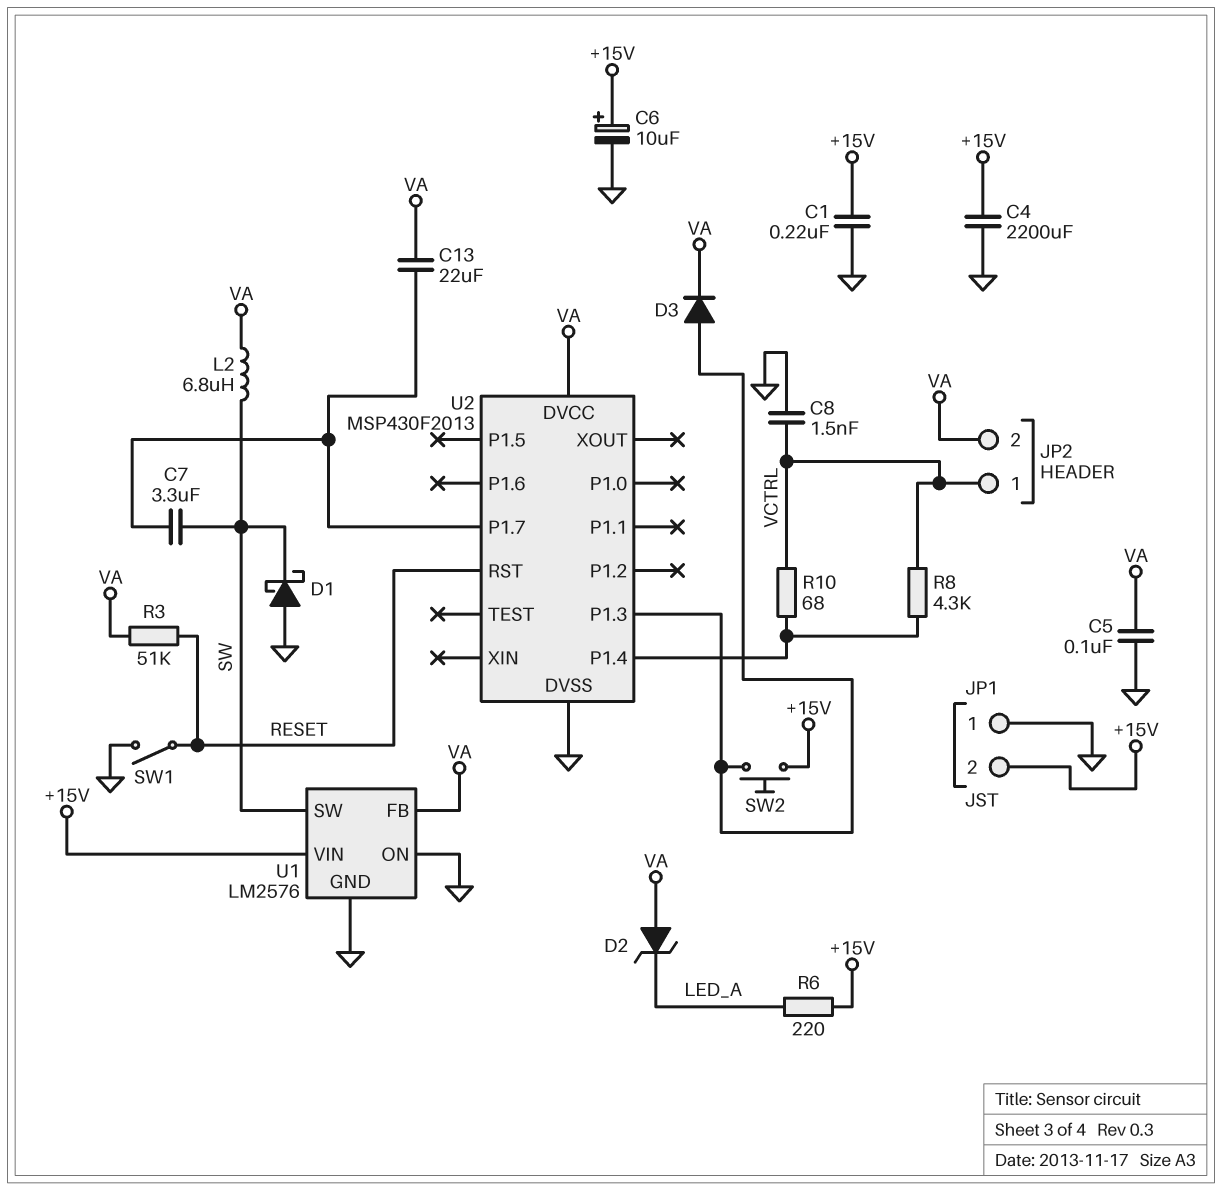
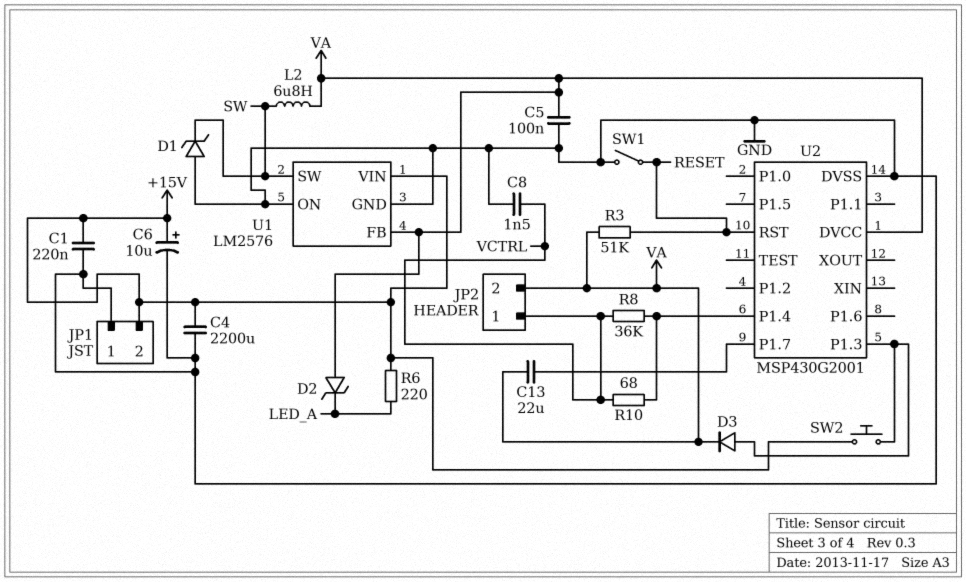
C7: 3.3uF (SW, U2/P1.7) -> none
D1: schottky (A GND, K SW) -> zener (A GND, K SW)
R8: 4.3k (U2/P1.4, VCTRL) -> 36k (U2/P1.4, VCTRL)
U2: MSP430F2013 -> MSP430G2001

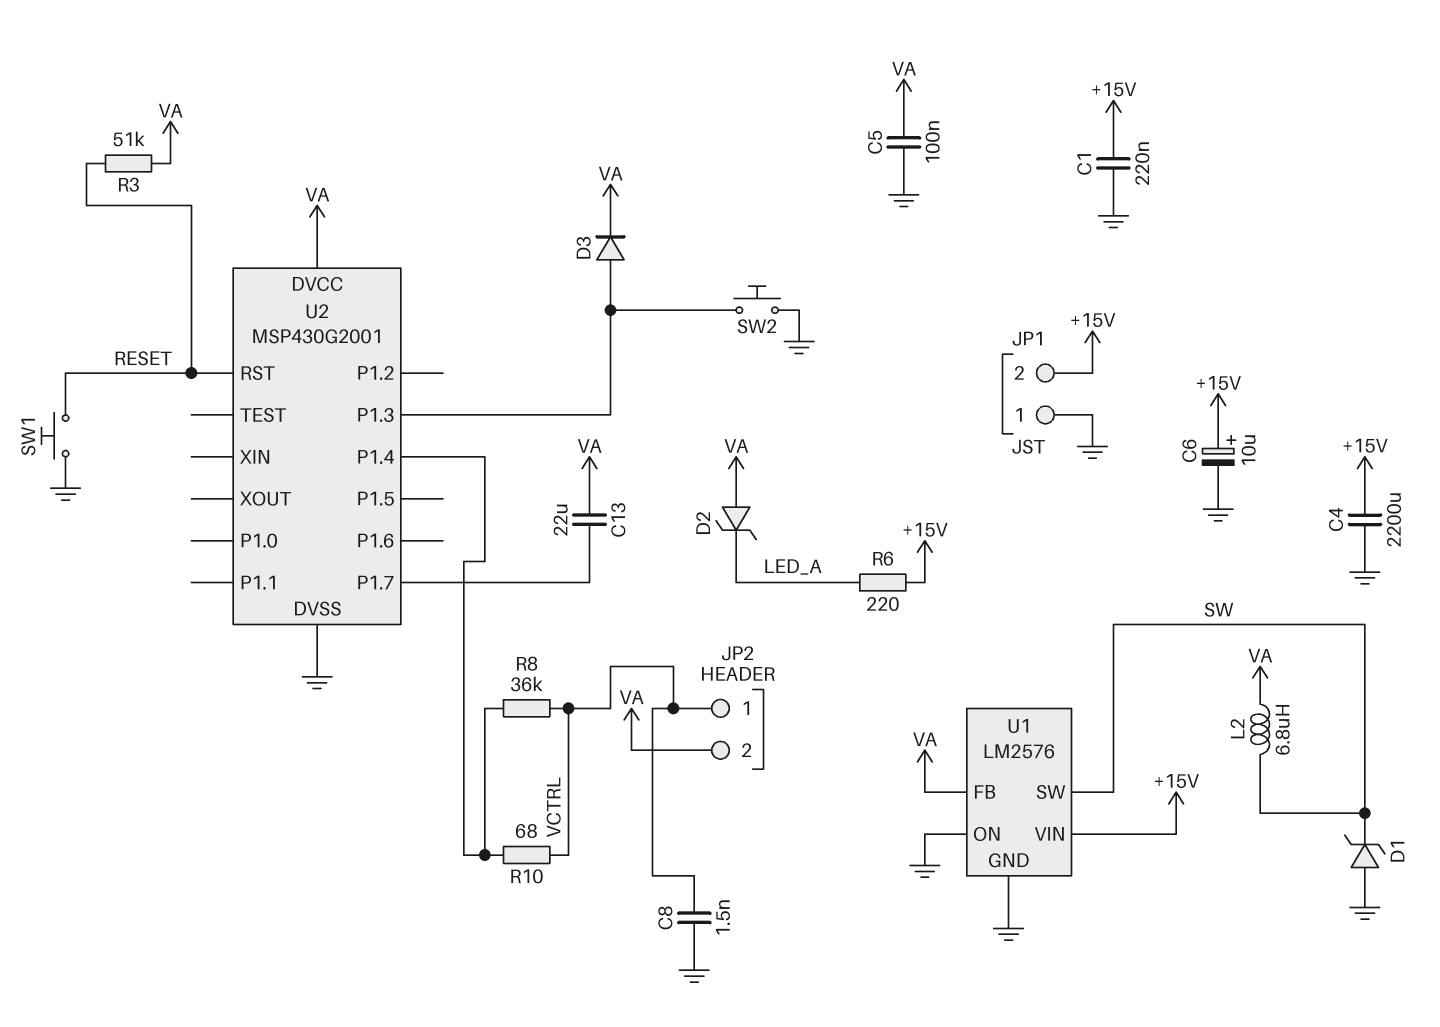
SW1: switch (GND, RESET) -> button (GND, RESET)
SW2: button (+15V, U2/P1.3) -> button (GND, U2/P1.3)

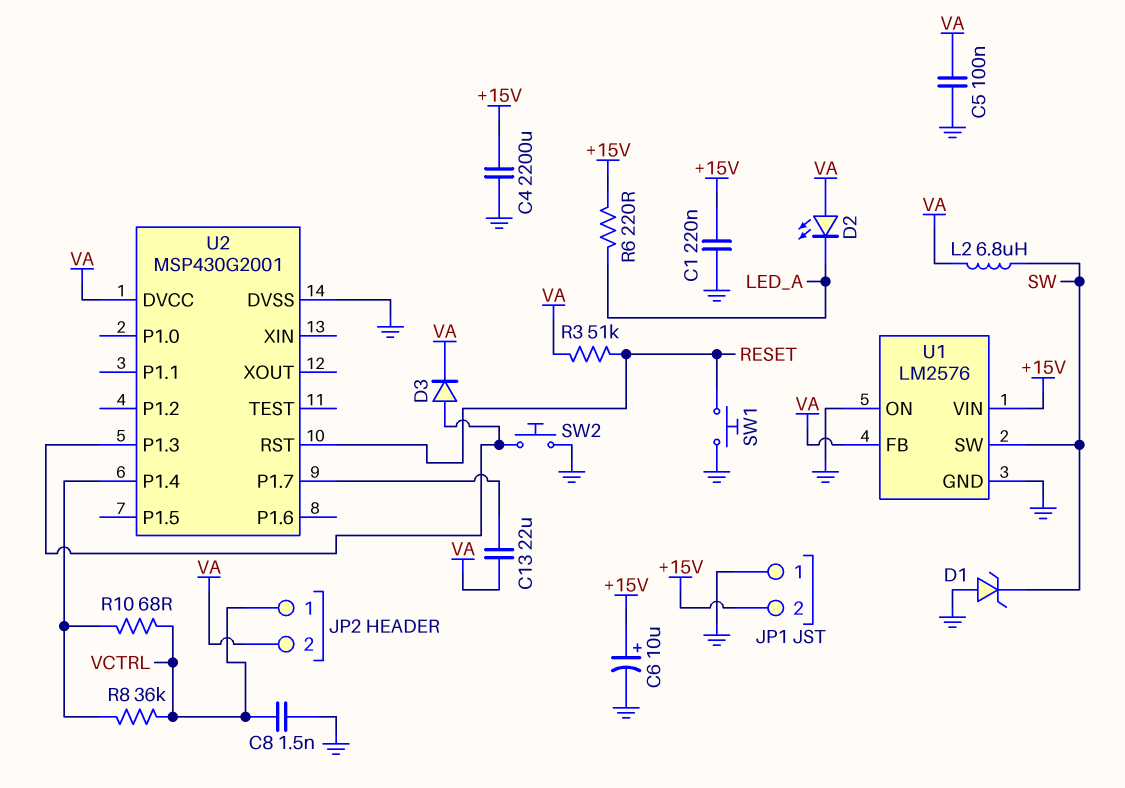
D2: zener (A VA, K LED_A) -> LED (A VA, K LED_A)

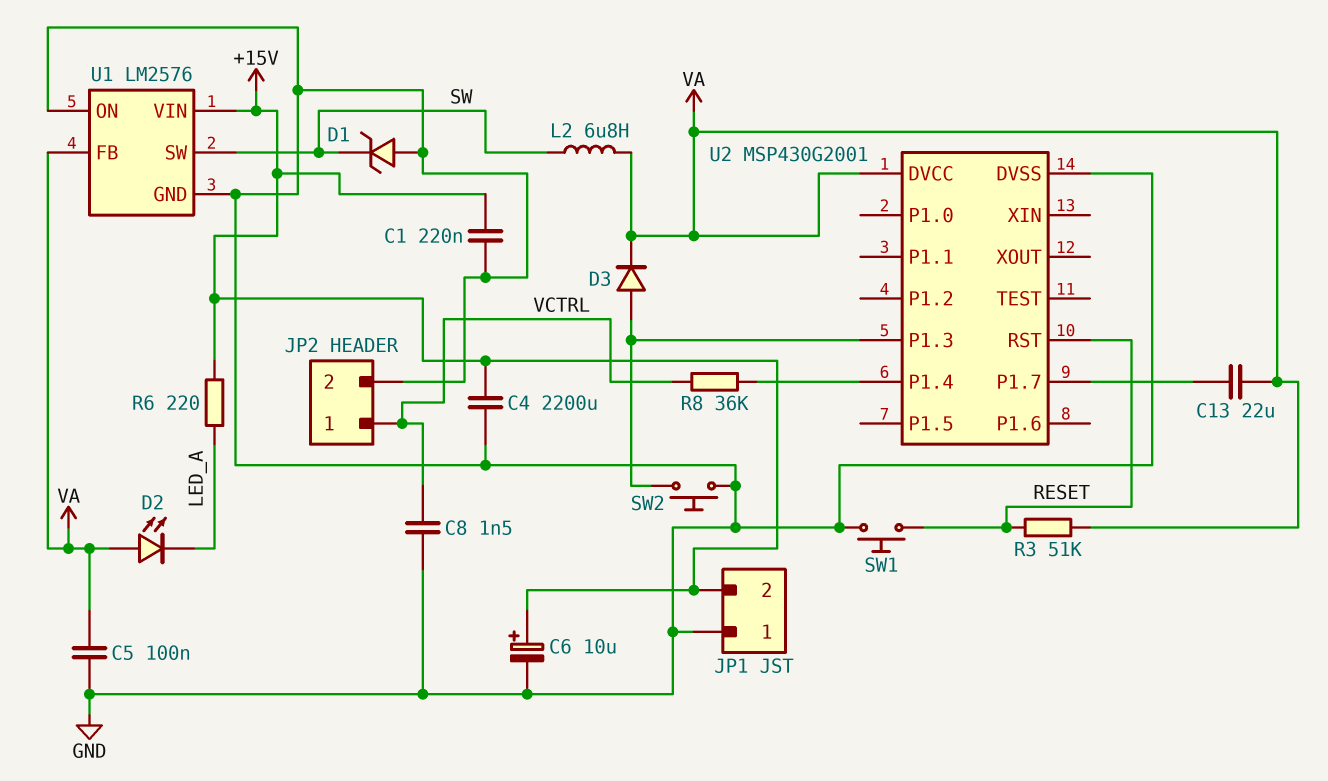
JP2 pin 2: VA -> GND
R10: 68 (U2/P1.4, VCTRL) -> none

